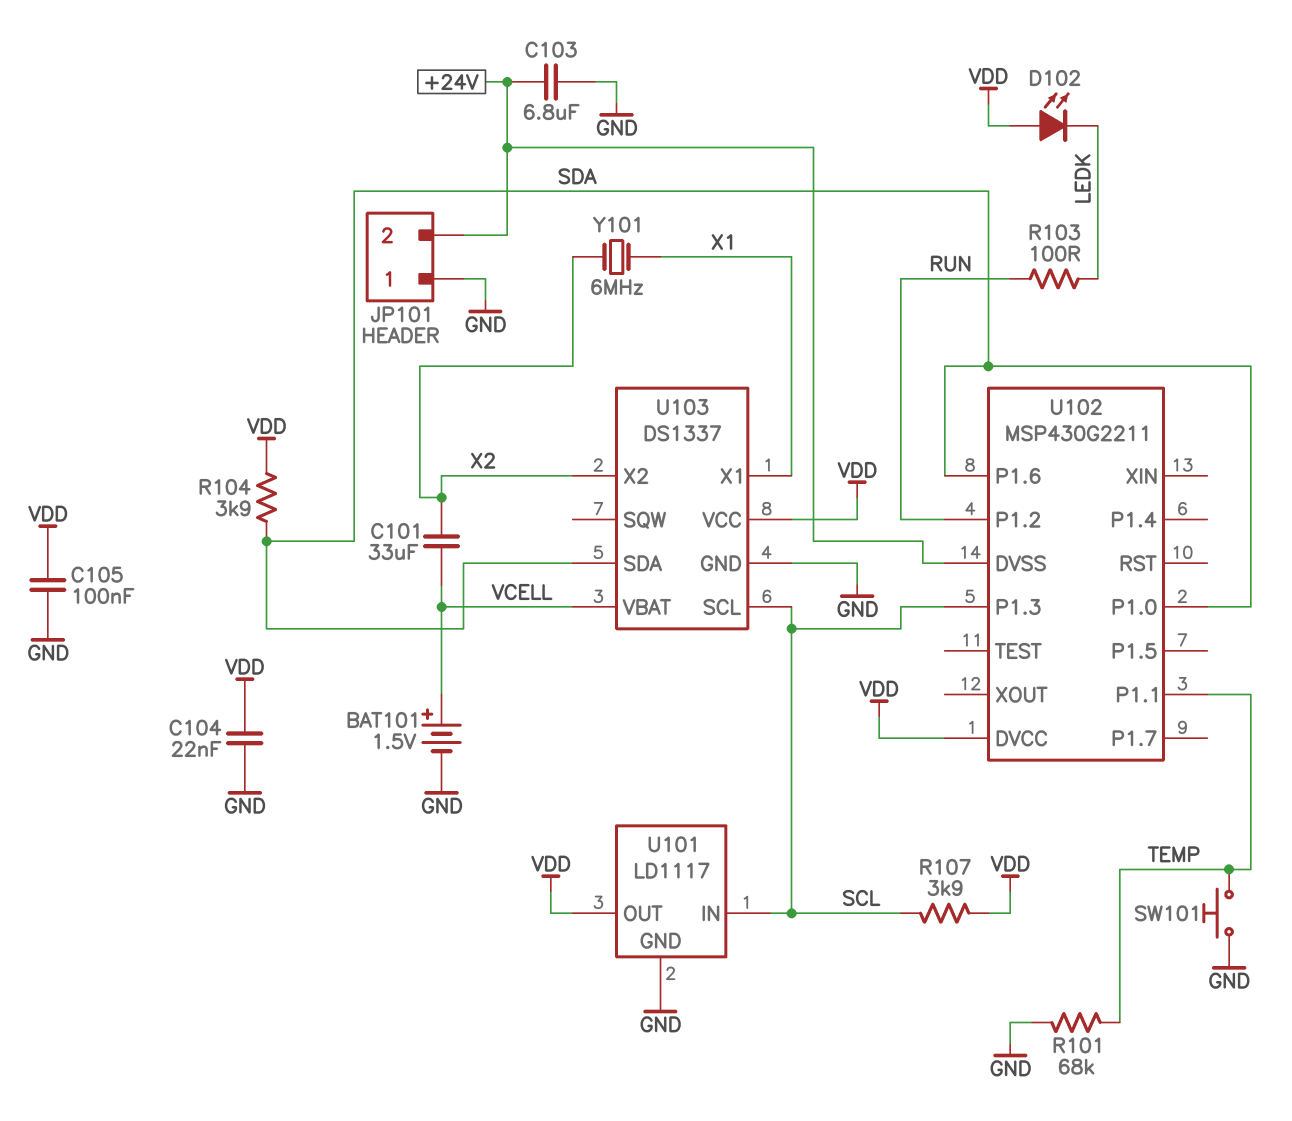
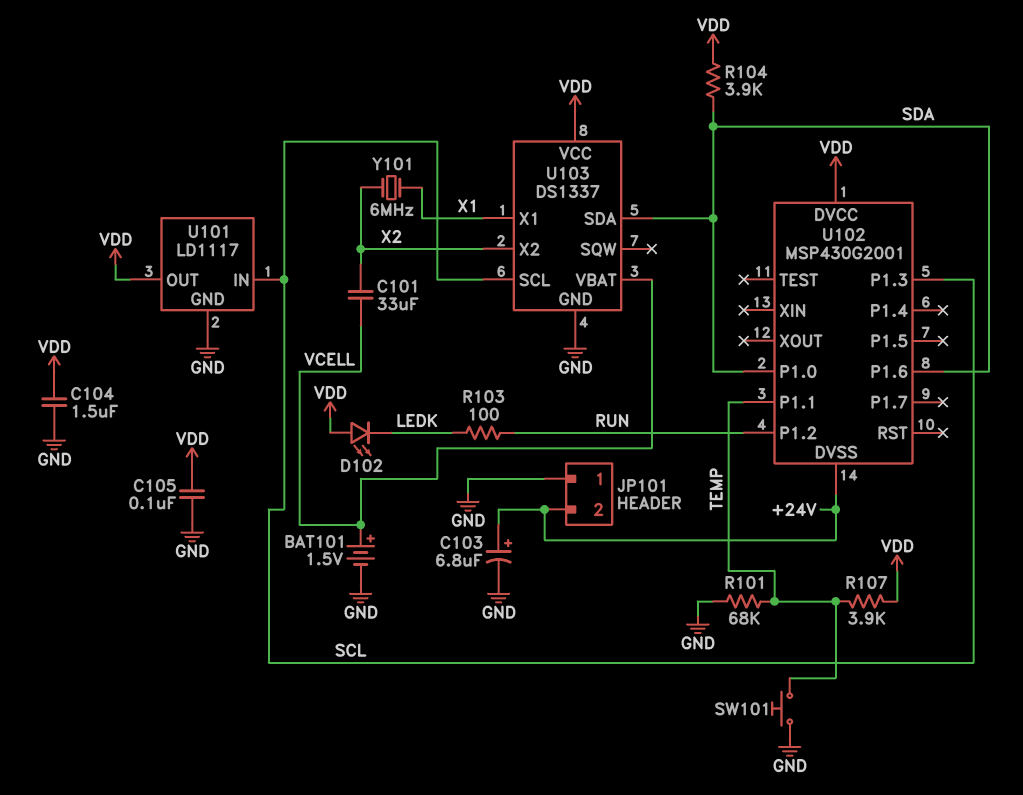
C103: 6.8uF (+24V, GND) -> 6.8uF (plus +24V, minus GND)
C104: 22nF (GND, VDD) -> 1.5uF (GND, VDD)
R107: 3.9k (SCL, VDD) -> 3.9k (TEMP, VDD)
U102: MSP430G2211 -> MSP430G2001

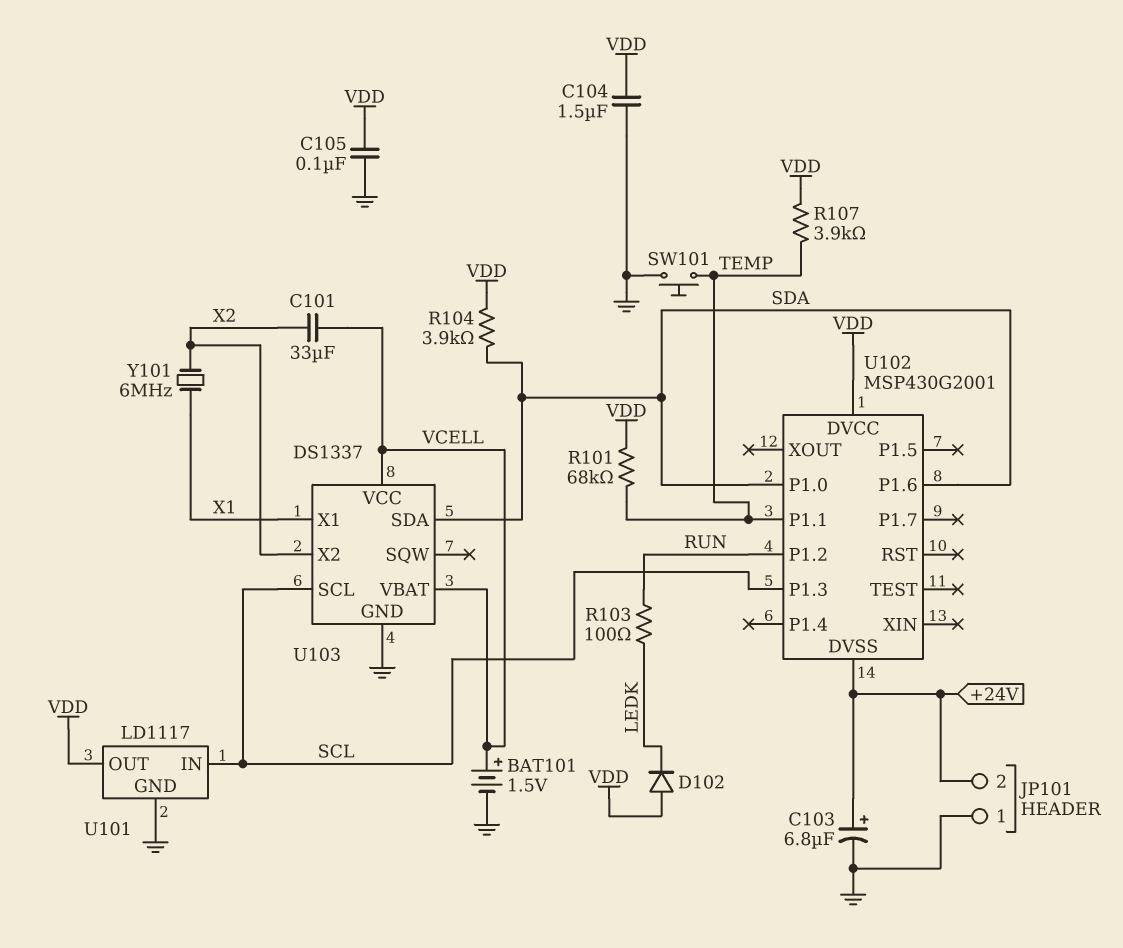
D102: LED (A VDD, K LEDK) -> diode (A VDD, K LEDK)
R101: 68k (GND, TEMP) -> 68k (TEMP, VDD)
U103 pin VCC: VDD -> VCELL

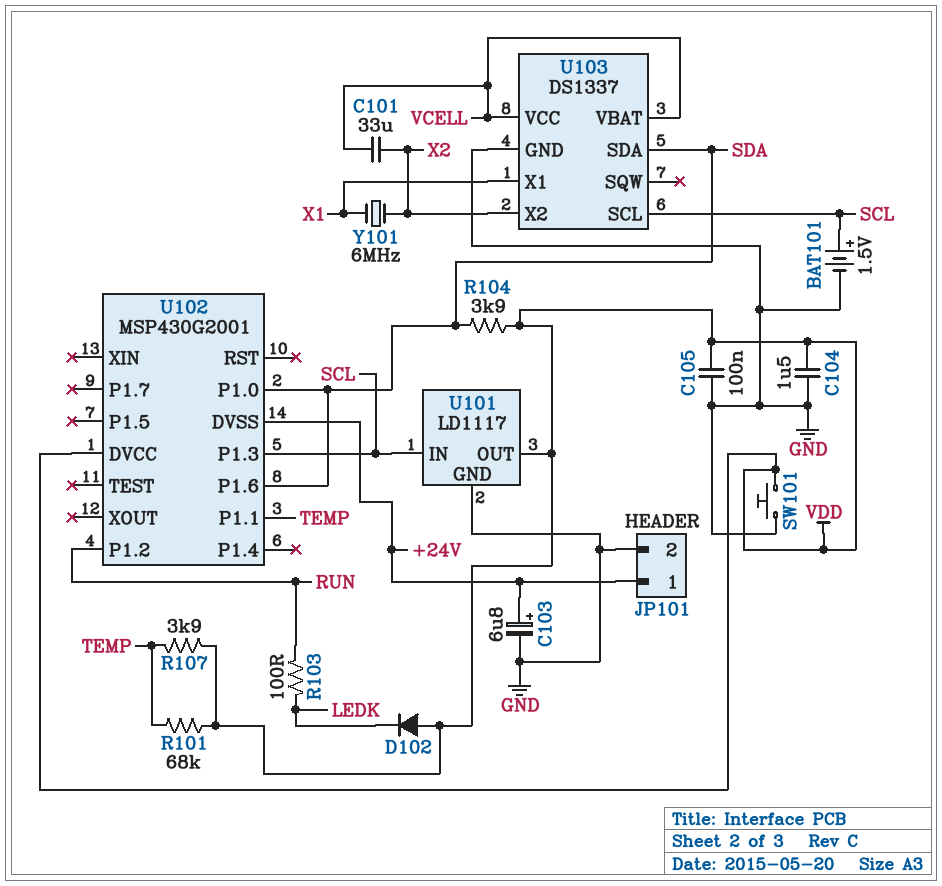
BAT101: 1.5V (plus VCELL, minus GND) -> 1.5V (plus SCL, minus GND)
JP101 pin 1: GND -> +24V
JP101 pin 2: +24V -> GND
SW101: button (GND, TEMP) -> button (GND, VDD)

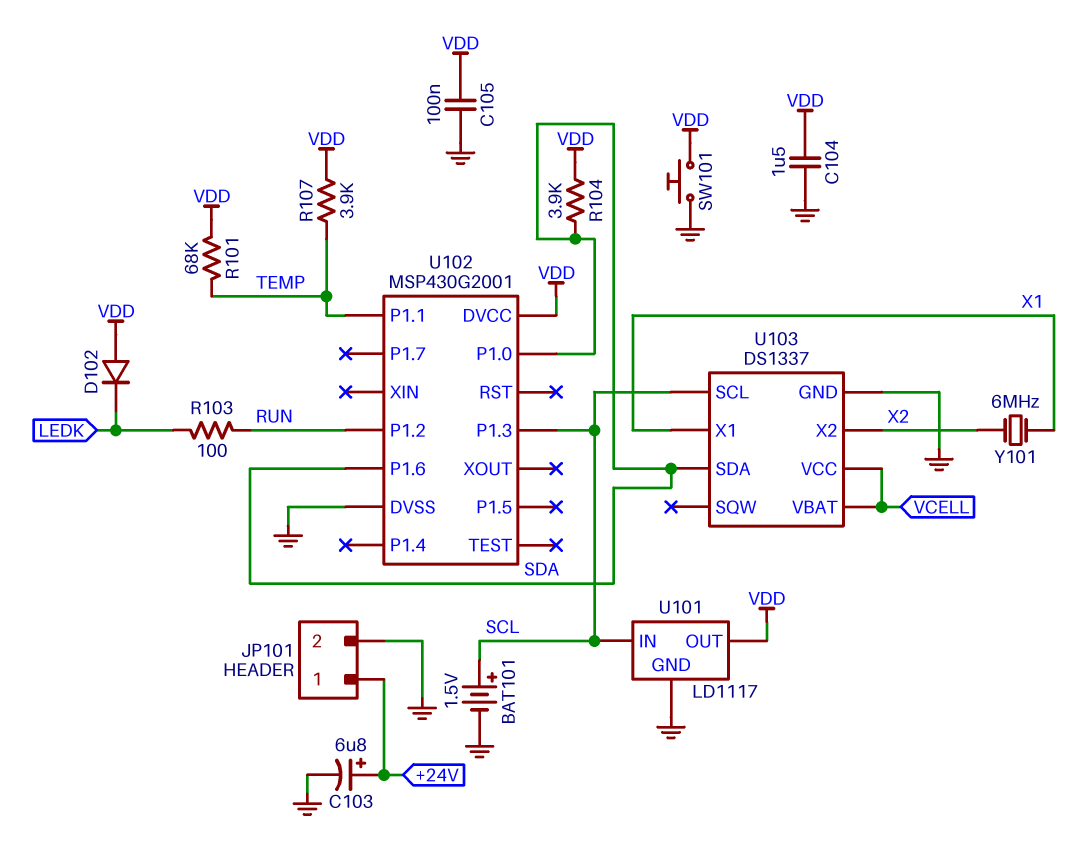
C101: 33uF (VCELL, X2) -> none
U102 pin DVSS: +24V -> GND

